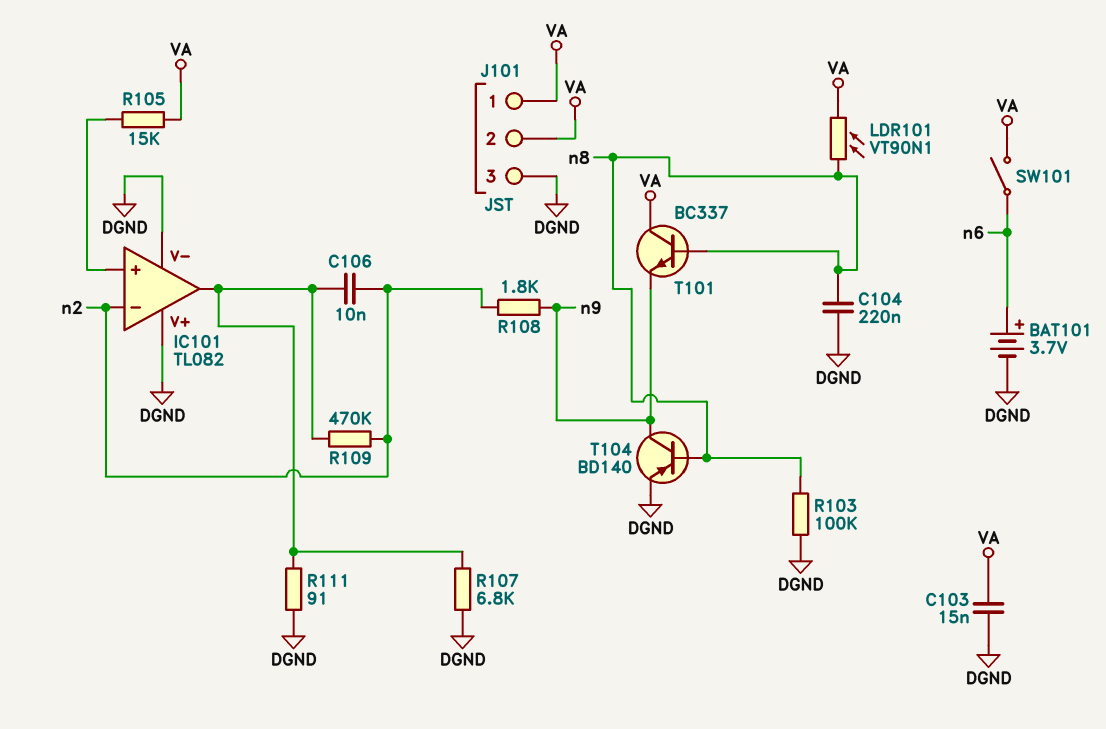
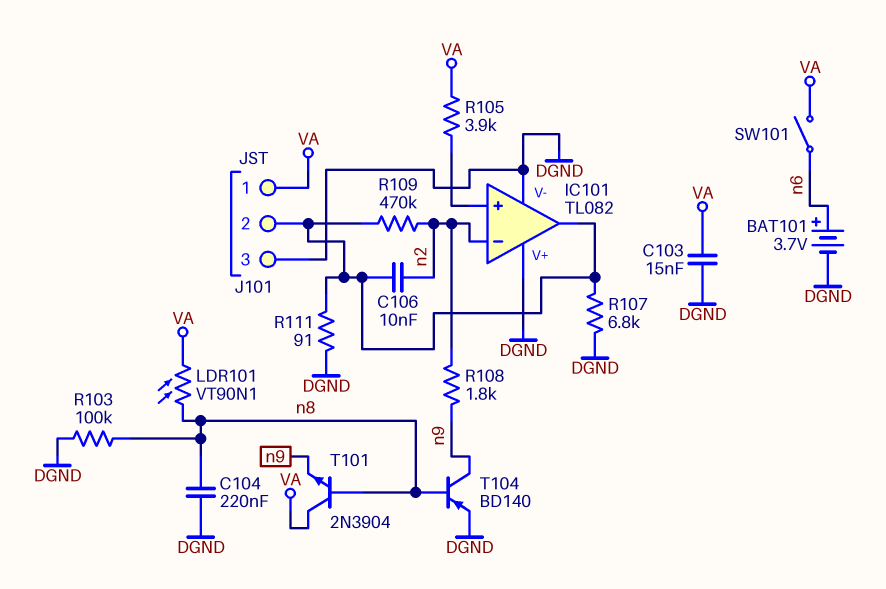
J101 pin 2: VA -> IC101/out
R105: 15k (IC101/in+, VA) -> 3.9k (IC101/in+, VA)
T101: NPN BC337 (B n8, C VA, E n9) -> NPN 2N3904 (B n8, C VA, E n9)

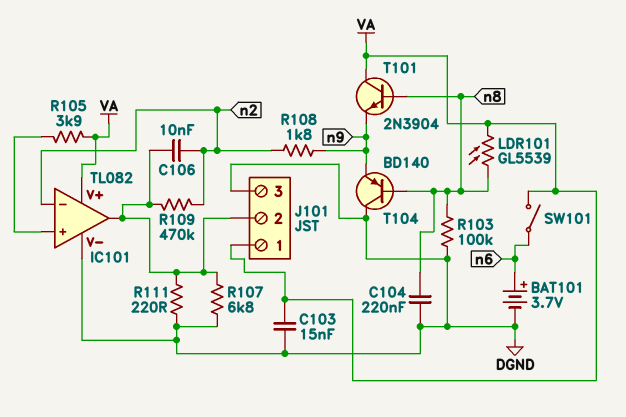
IC101 pin V+: DGND -> VA
LDR101: VT90N1 (VA, n8) -> GL5539 (VA, n8)
R111: 91 (DGND, IC101/out) -> 220 (DGND, IC101/out)
T104: PNP BD140 (B n8, C n9, E DGND) -> PNP BD140 (B n8, C DGND, E n9)

